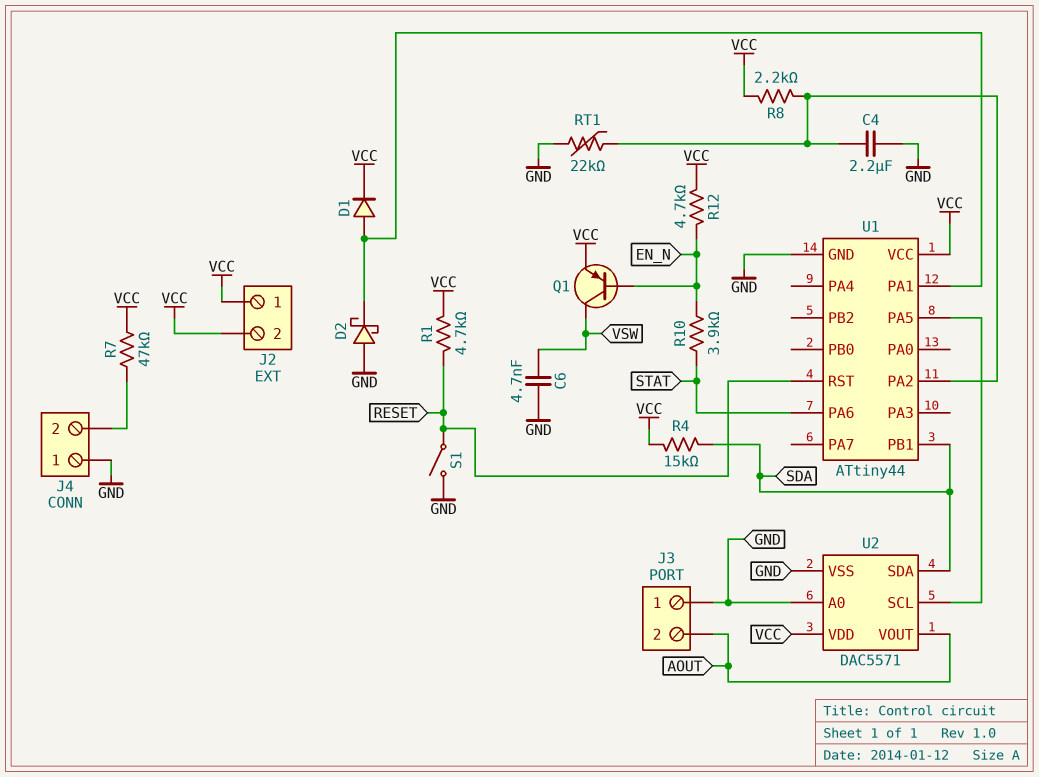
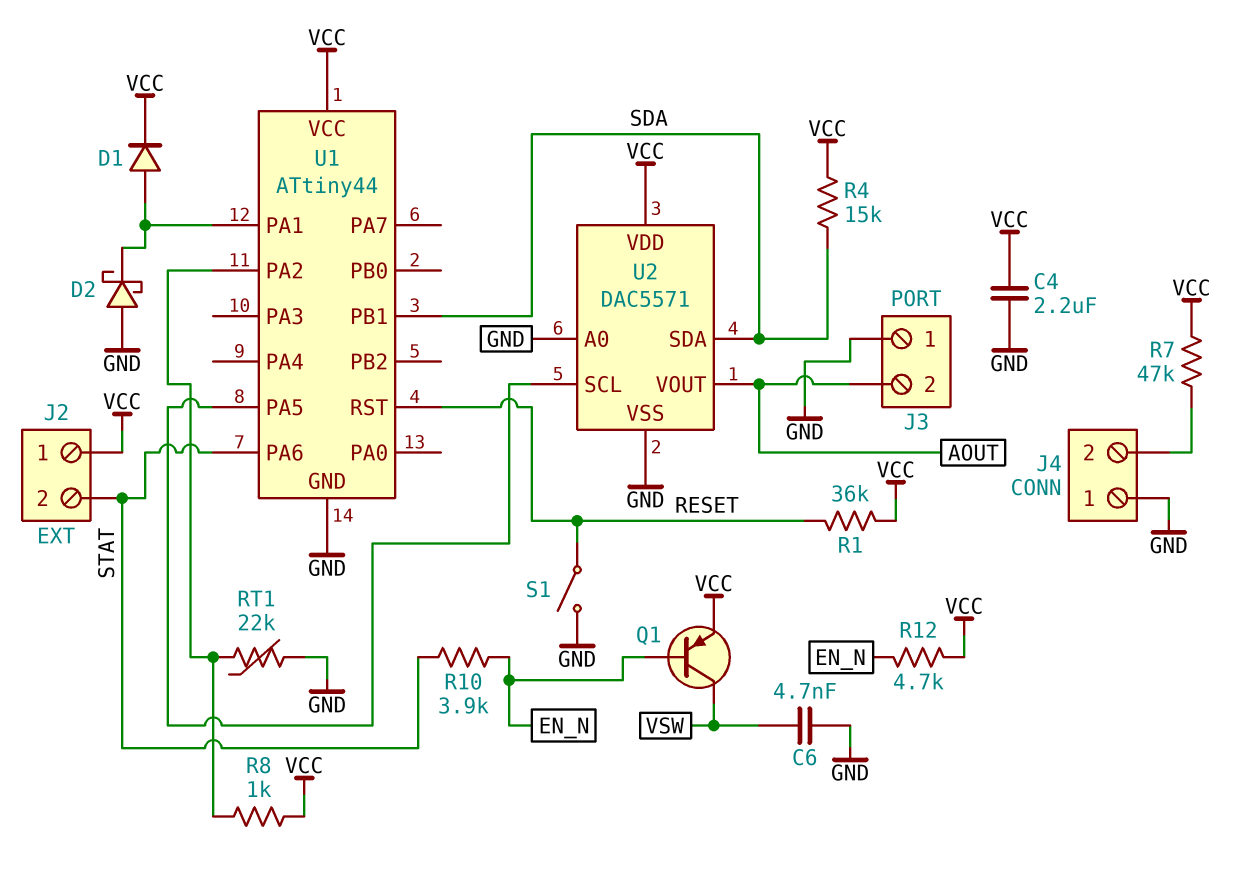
C4: 2.2uF (GND, U1/PA2) -> 2.2uF (GND, VCC)
J2 pin 2: VCC -> STAT
R1: 4.7k (RESET, VCC) -> 36k (RESET, VCC)
R8: 2.2k (U1/PA2, VCC) -> 1k (U1/PA2, VCC)

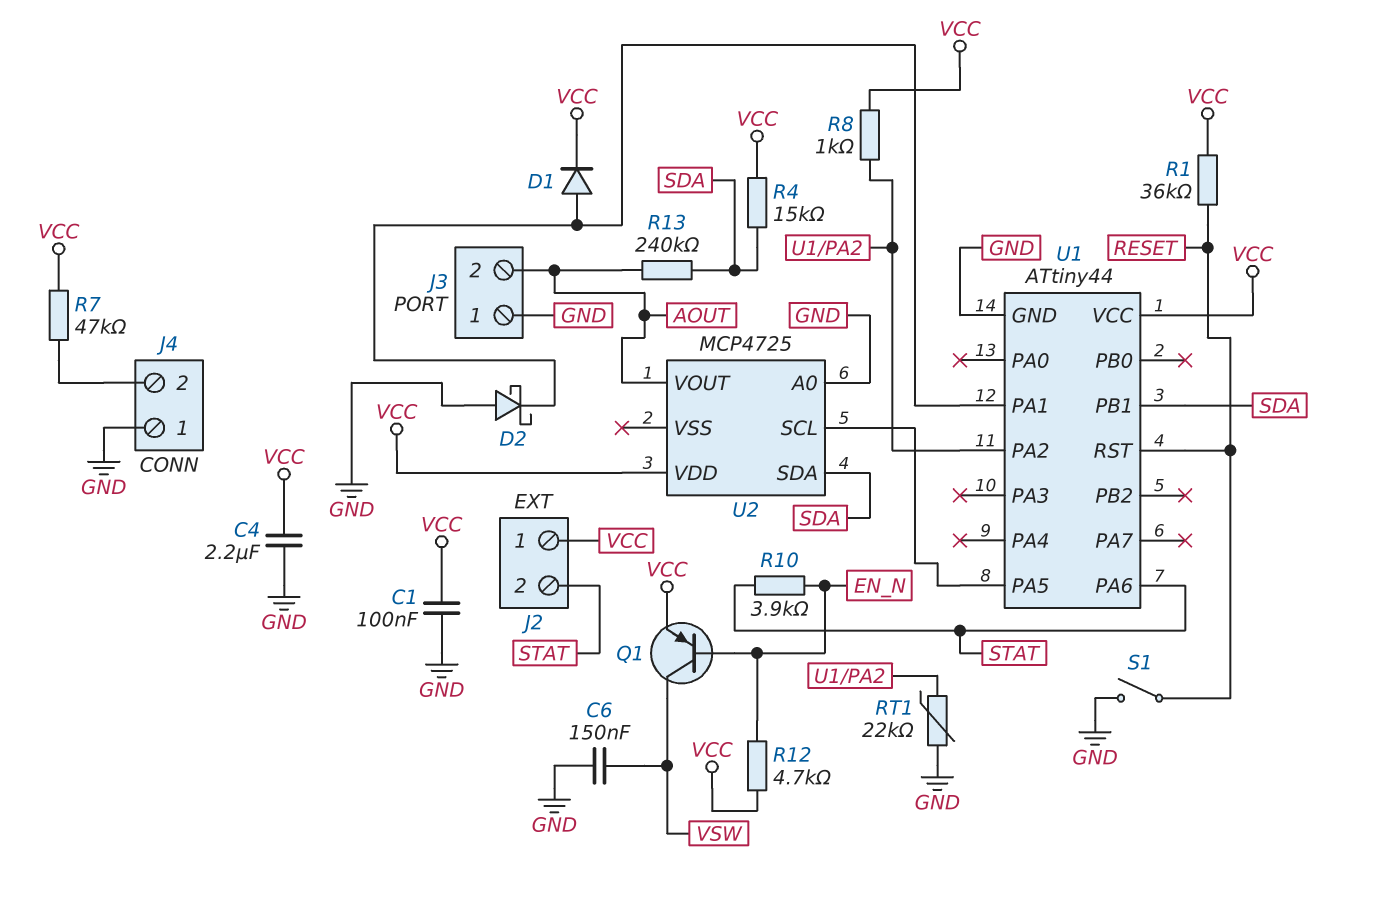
C1: none -> 100nF (GND, VCC)
C6: 4.7nF (GND, VSW) -> 150nF (GND, VSW)
R13: none -> 240k (AOUT, SDA)
U2: DAC5571 -> MCP4725
U2 pin VSS: GND -> none

